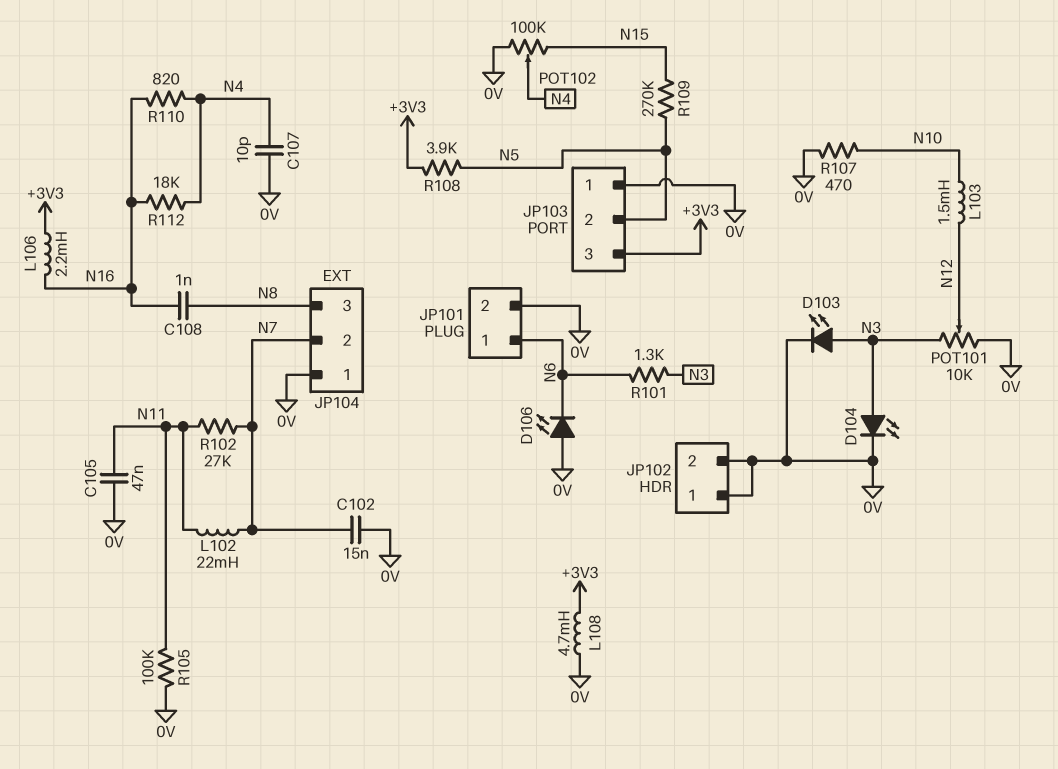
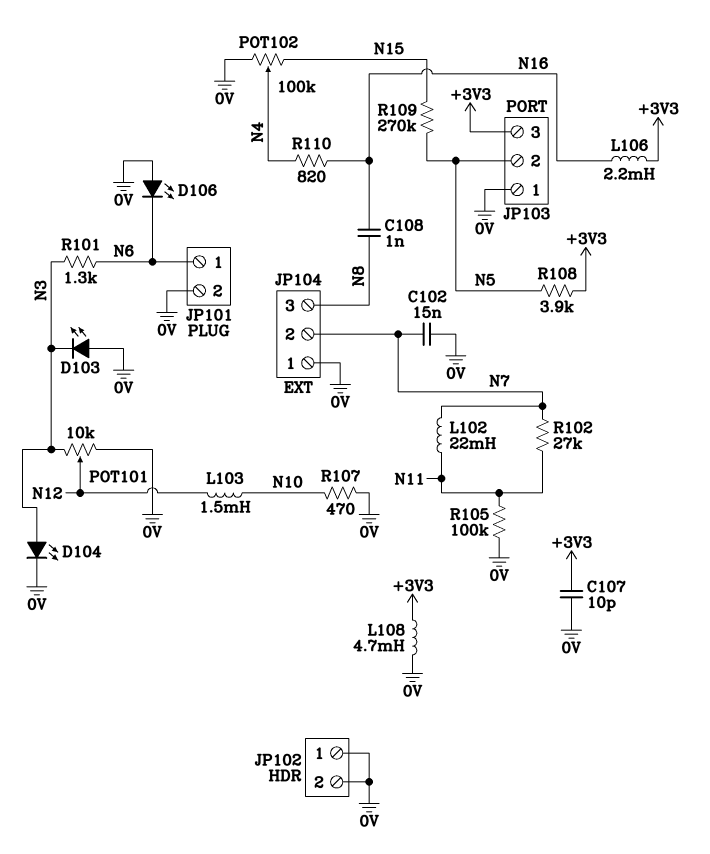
C105: 47nF (0V, N11) -> none
C107: 10pF (0V, N4) -> 10pF (+3V3, 0V)
D103: LED (A N3, K 0V) -> LED (A 0V, K N3)
R112: 18k (N4, N16) -> none

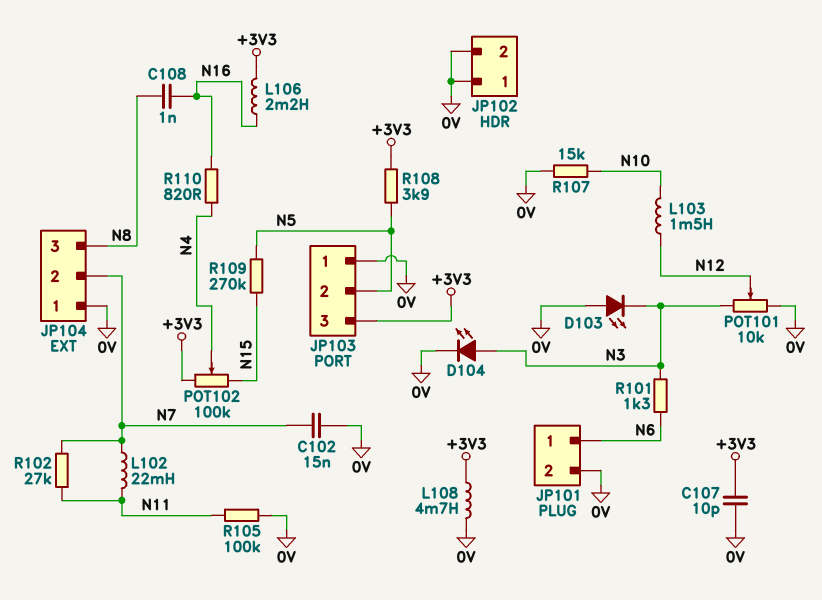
D106: LED (A 0V, K N6) -> none
POT102: 100k (0V, N15, wiper N4) -> 100k (+3V3, N15, wiper N4)
R107: 470 (0V, N10) -> 15k (0V, N10)

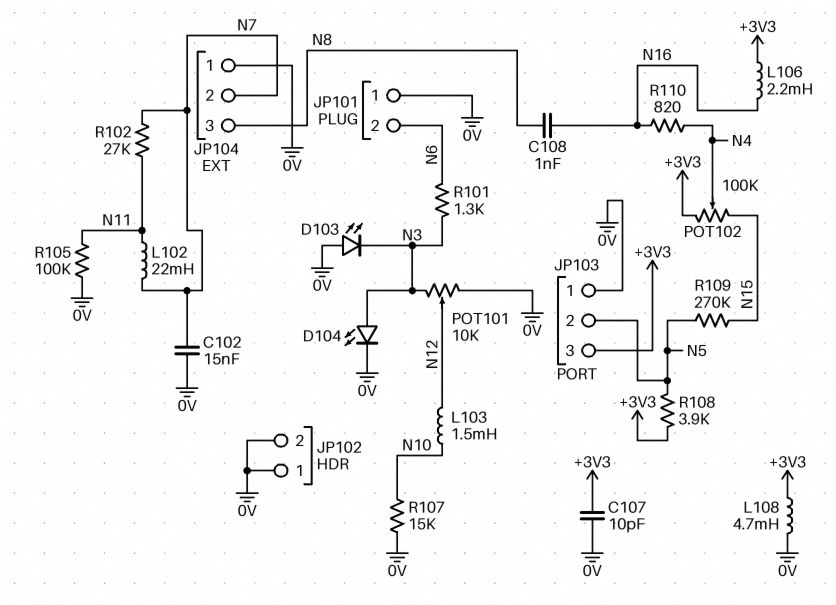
JP101 pin 1: N6 -> 0V
JP101 pin 2: 0V -> N6

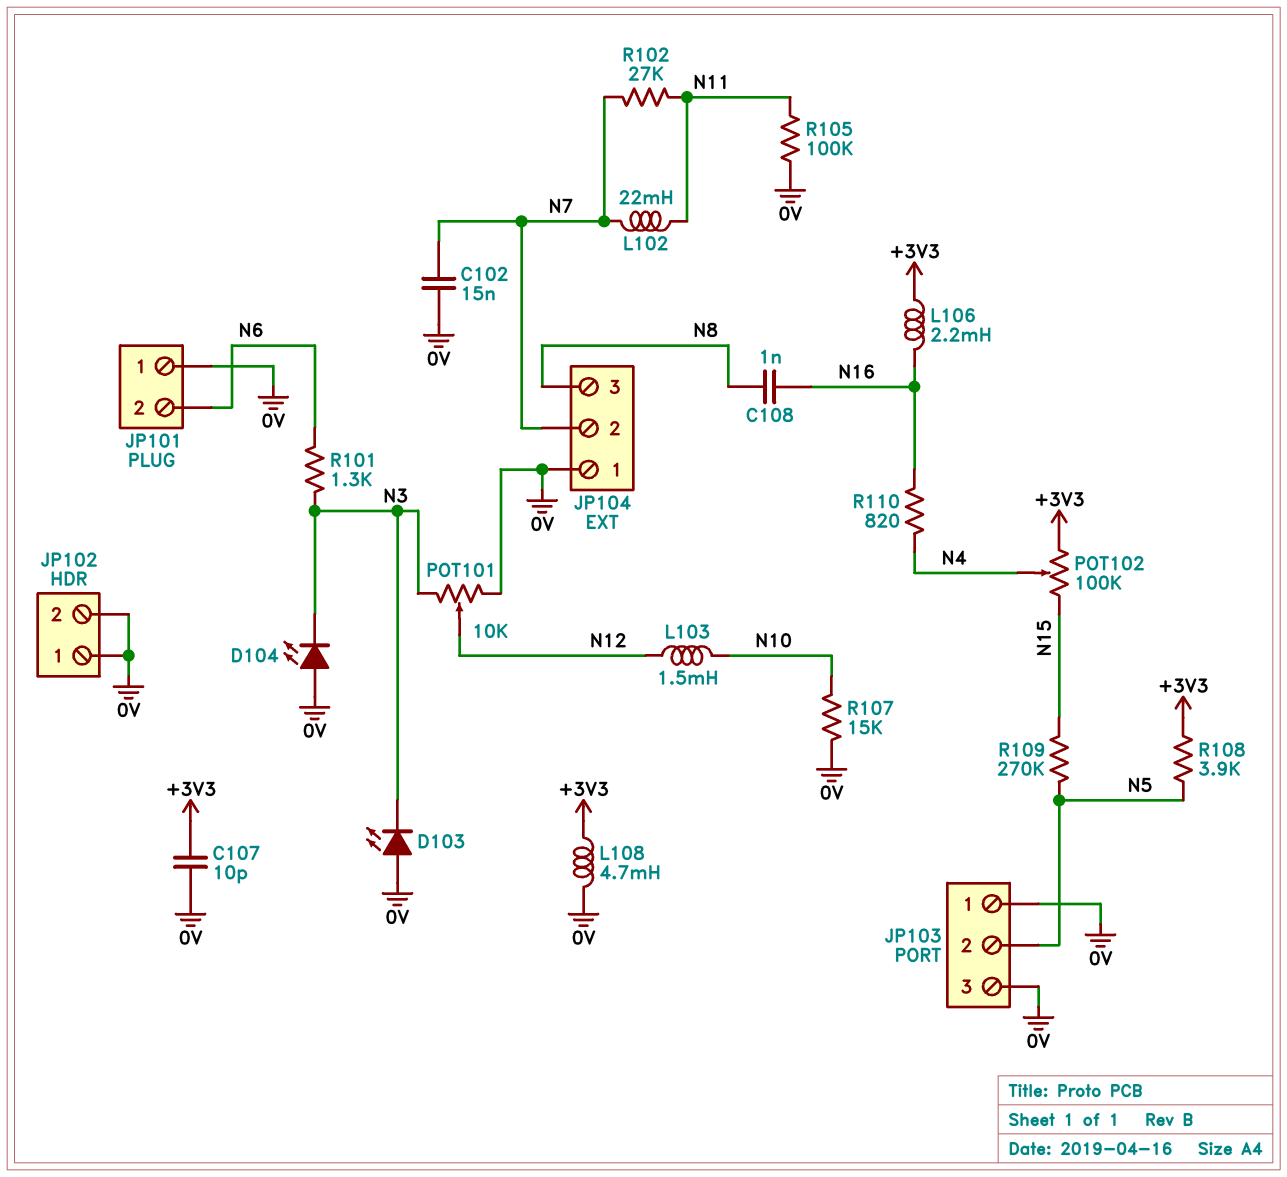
D104: LED (A N3, K 0V) -> LED (A 0V, K N3)
JP103 pin 3: +3V3 -> 0V

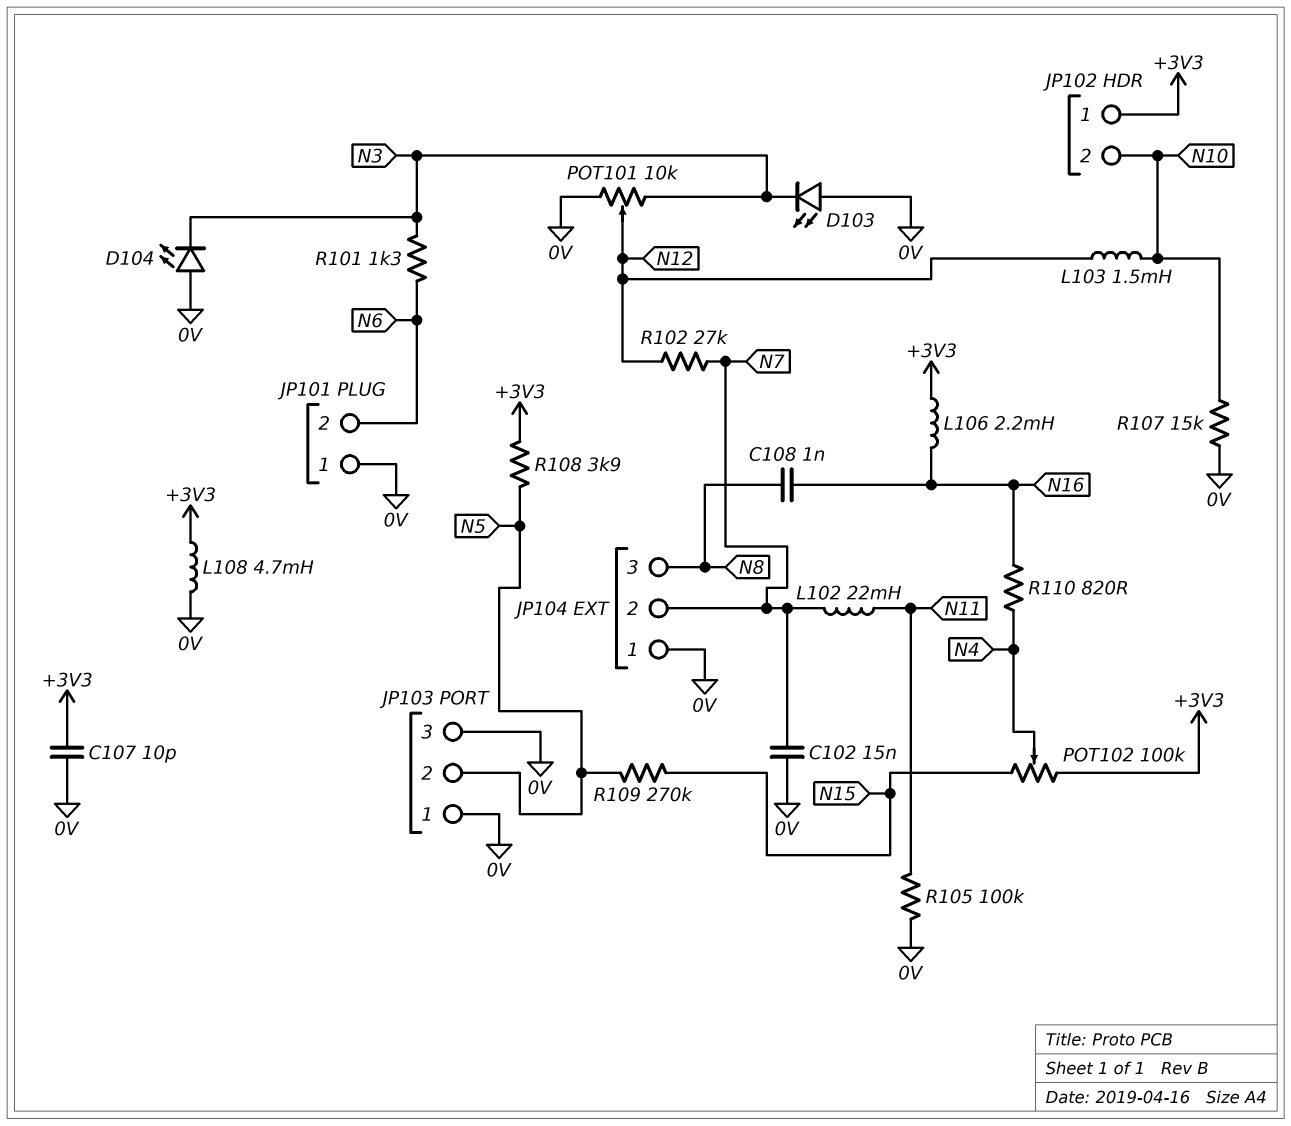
JP102 pin 1: 0V -> +3V3
JP102 pin 2: 0V -> N10
R102: 27k (N7, N11) -> 27k (N7, N12)

